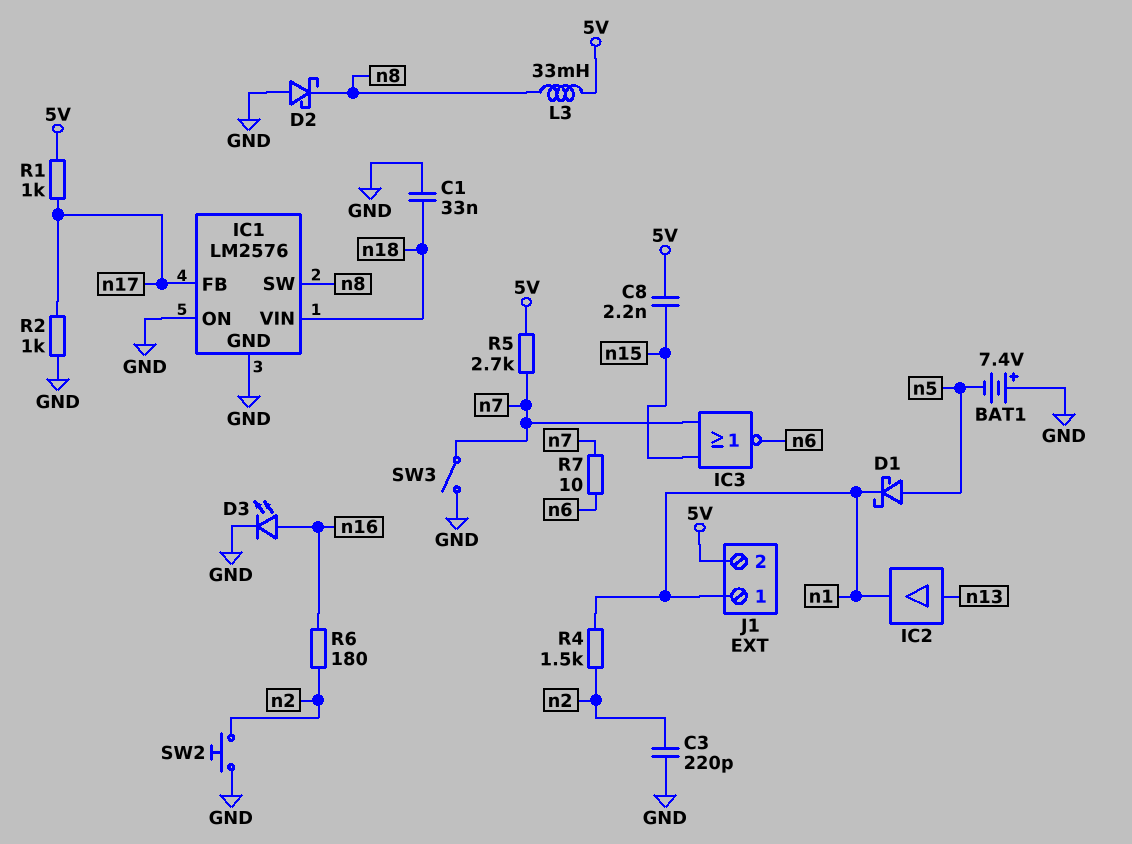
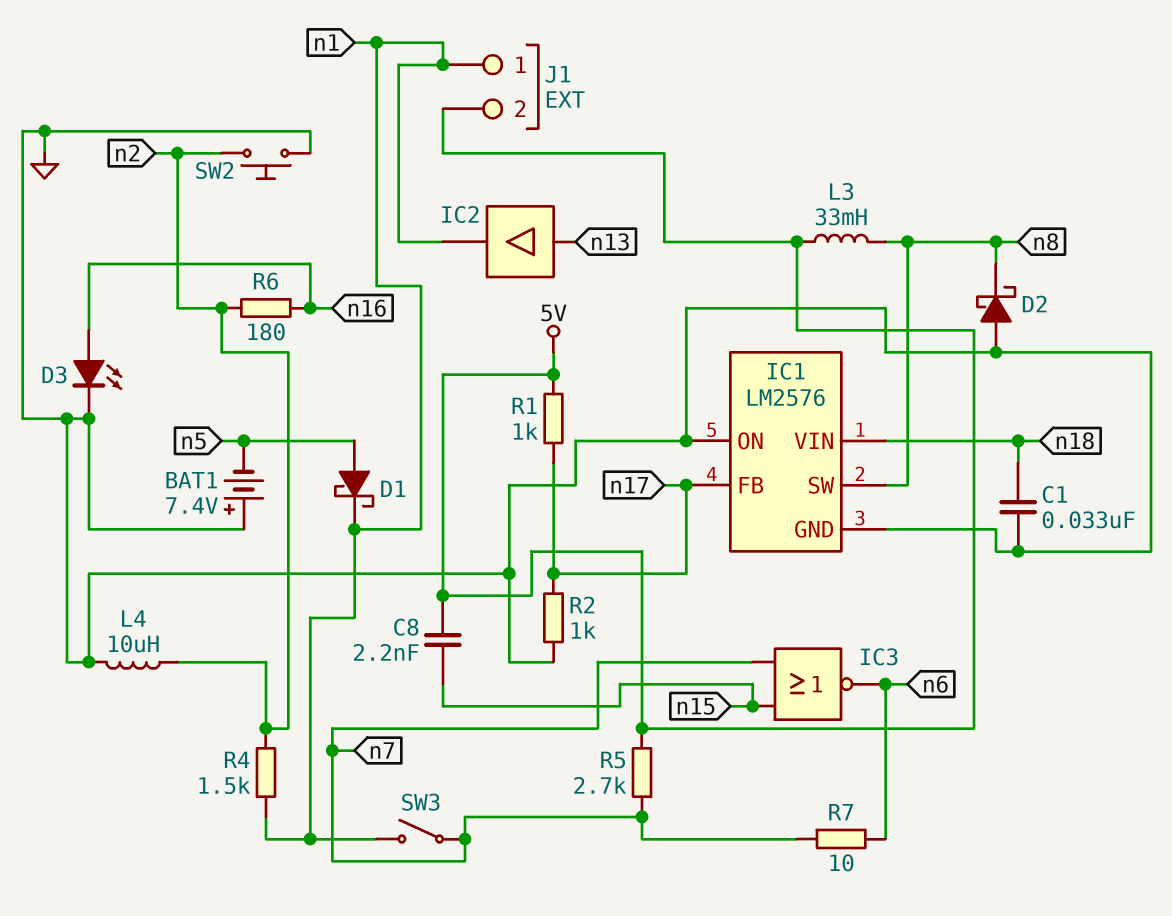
C3: 220pF (GND, n2) -> none
L4: none -> 10uH (GND, n2)
SW3: switch (GND, n7) -> switch (n1, n7)

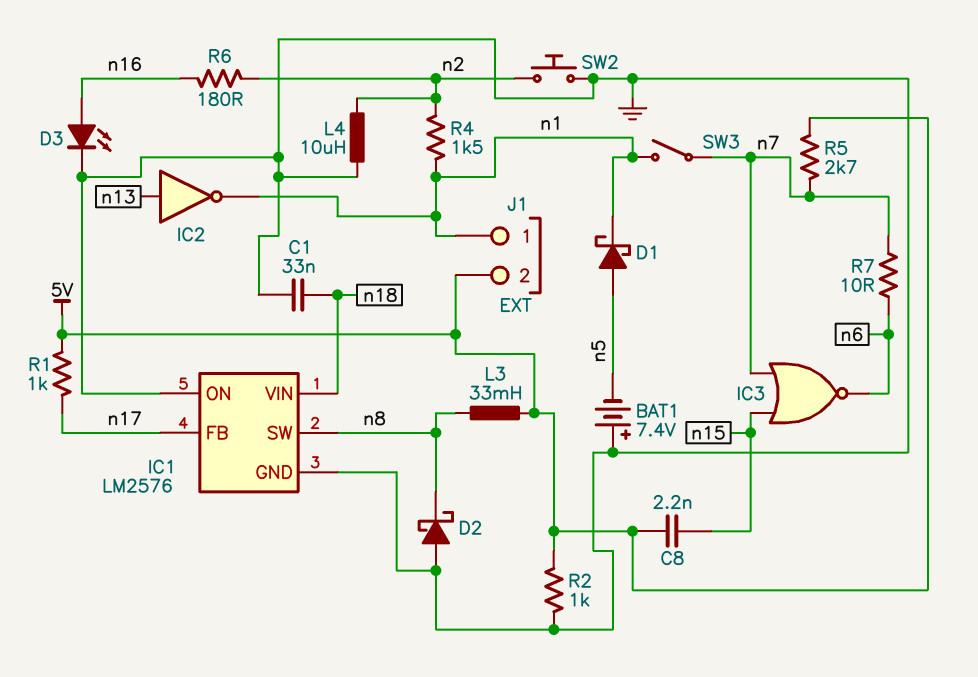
IC2: buffer (in n13, out n1) -> NOT (in n13, out n1)
R2: 1k (GND, n17) -> 1k (5V, GND)

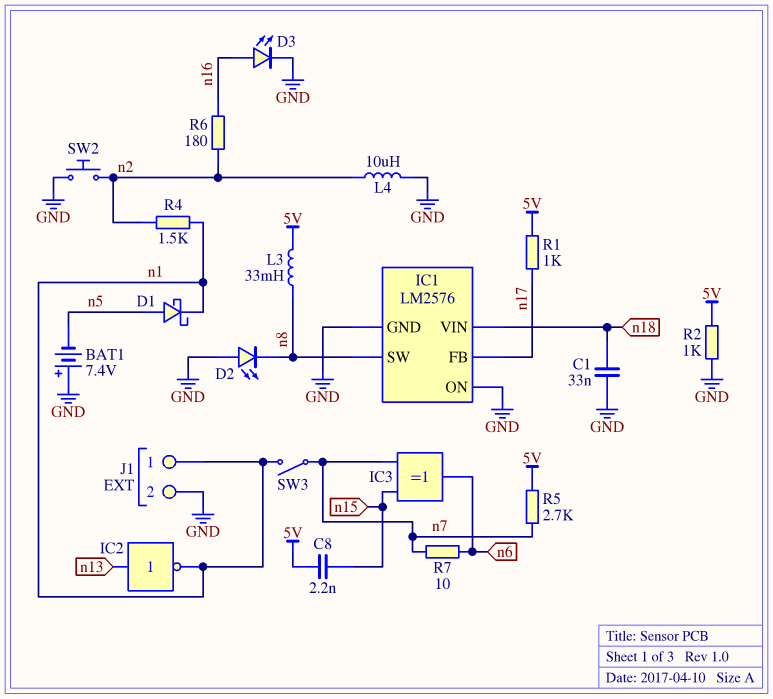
D2: schottky (A GND, K n8) -> LED (A GND, K n8)
IC3: NOR (in n7, in n15, out n6) -> XOR (in n7, in n15, out n6)
J1 pin 2: 5V -> GND

